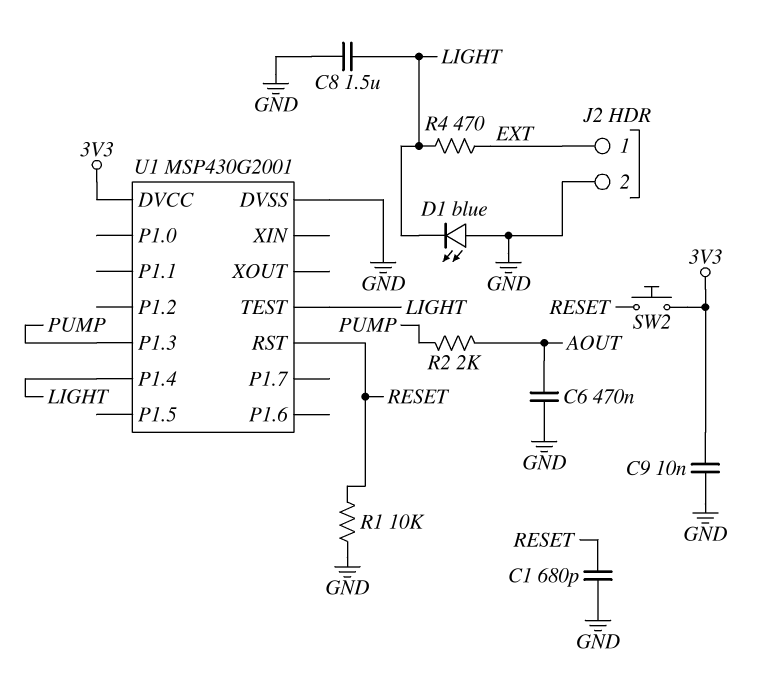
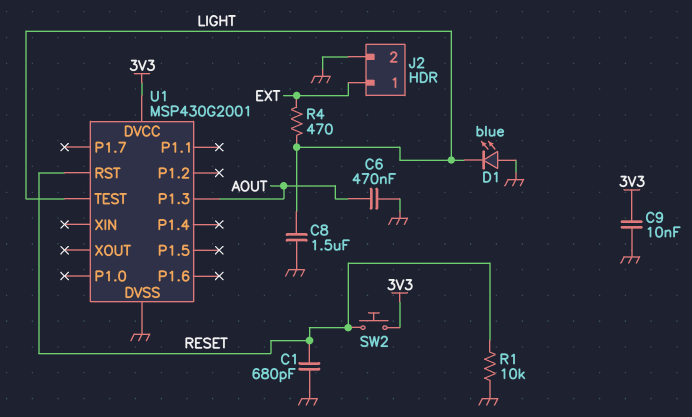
R2: 2k (AOUT, PUMP) -> none
U1 pin P1.3: PUMP -> AOUT
U1 pin P1.4: LIGHT -> none

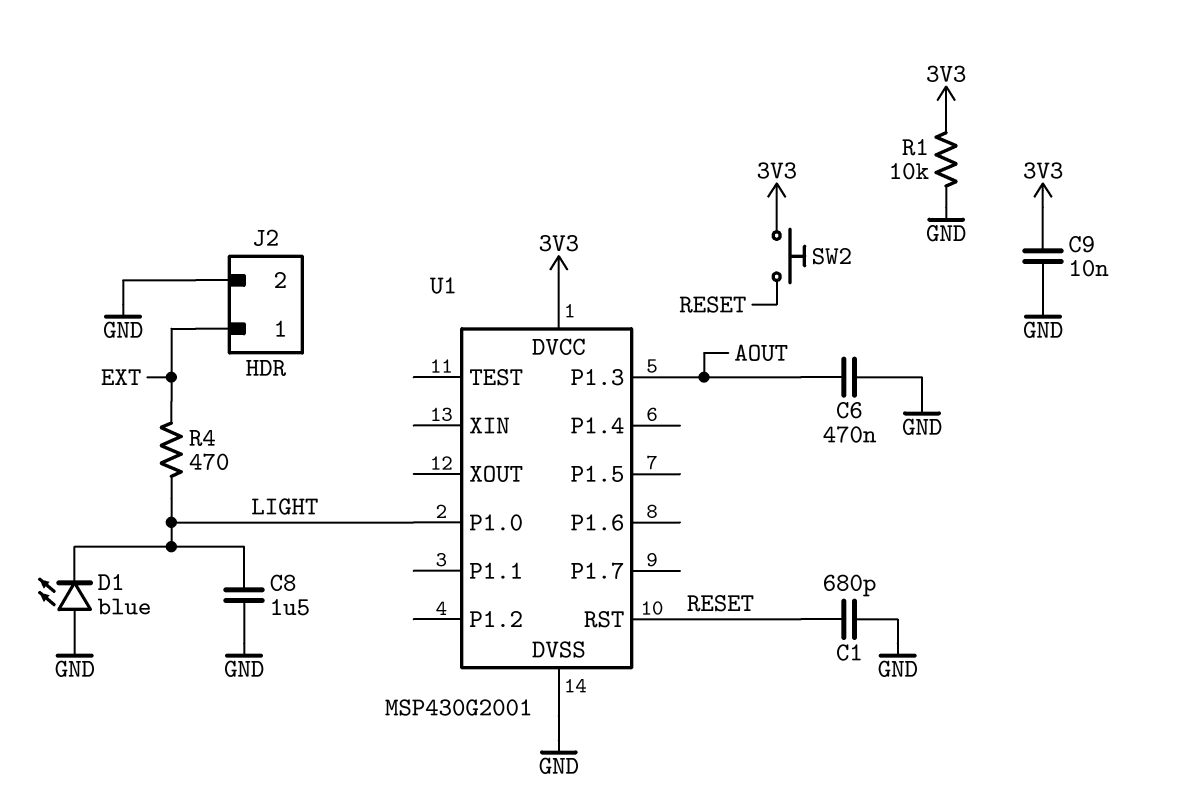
R1: 10k (GND, RESET) -> 10k (3V3, GND)
U1 pin P1.0: none -> LIGHT
U1 pin TEST: LIGHT -> none

